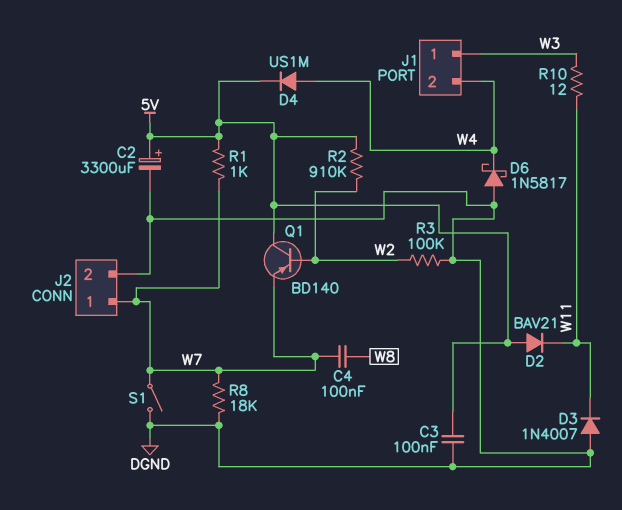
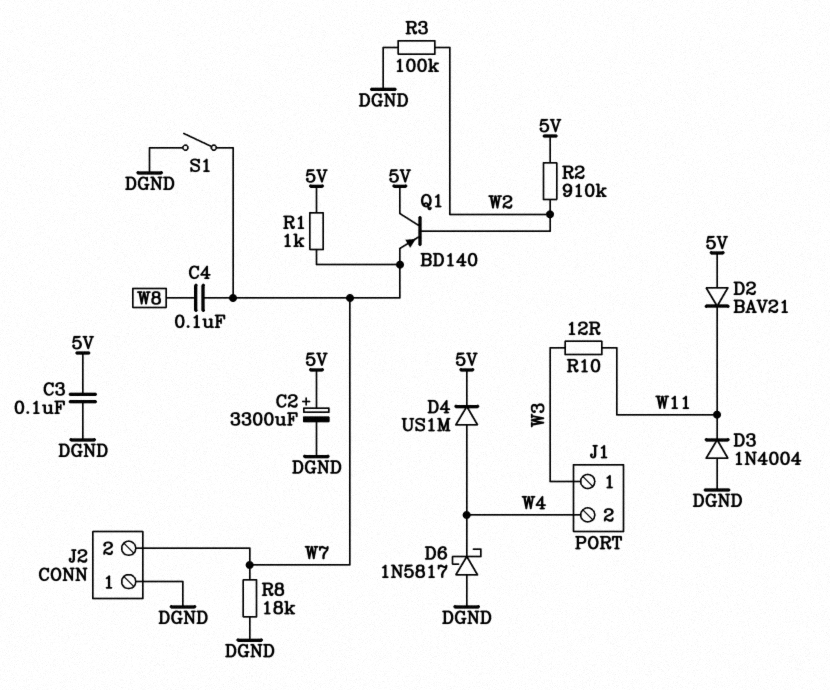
D3: diode 1N4007 (A DGND, K W11) -> diode 1N4004 (A DGND, K W11)
J2 pin 1: W7 -> DGND
J2 pin 2: DGND -> W7

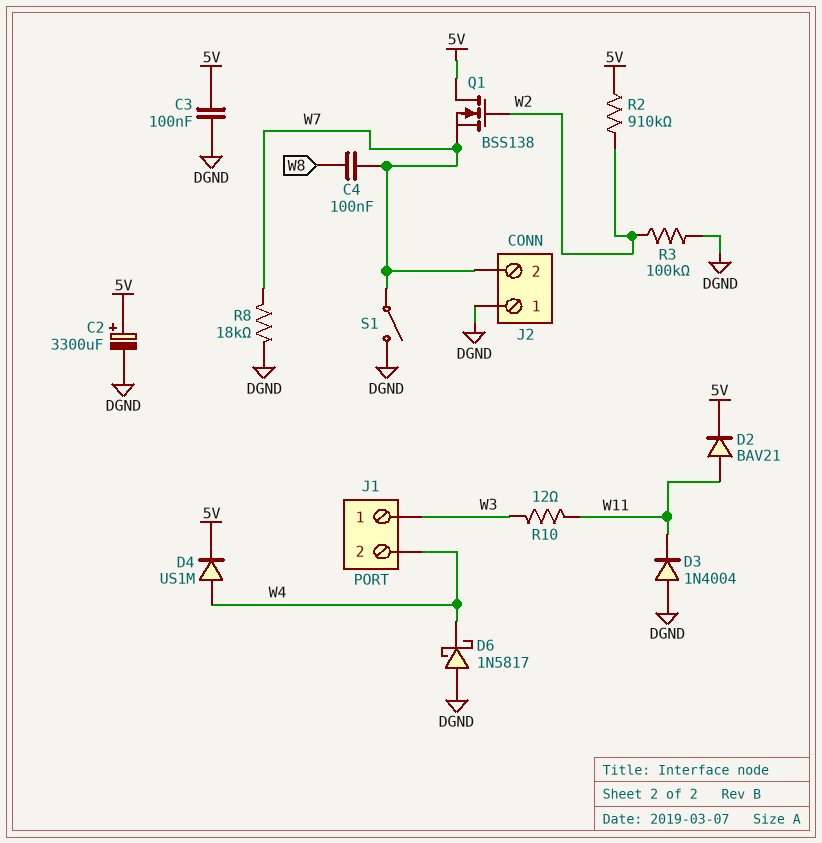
D2: diode BAV21 (A 5V, K W11) -> diode BAV21 (A W11, K 5V)
Q1: PNP BD140 (B W2, C 5V, E W7) -> NMOS BSS138 (G W2, D 5V, S W7)
R1: 1k (5V, W7) -> none

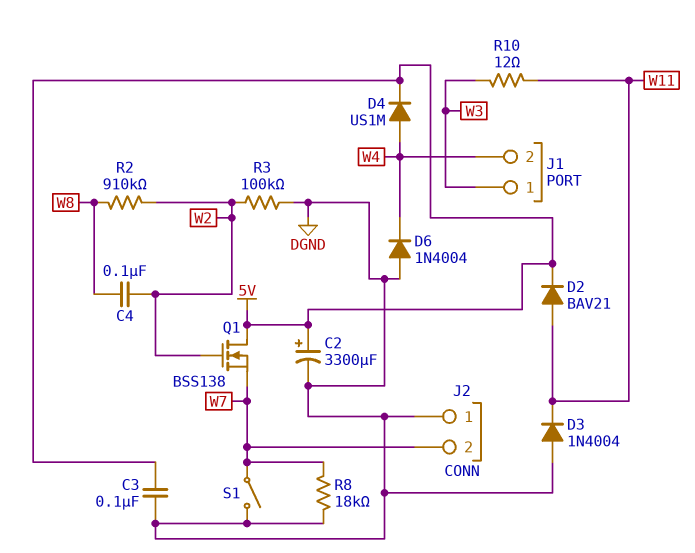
C4: 100nF (W7, W8) -> 100nF (W2, W8)
D6: schottky 1N5817 (A DGND, K W4) -> diode 1N4004 (A DGND, K W4)
R2: 910k (5V, W2) -> 910k (W2, W8)

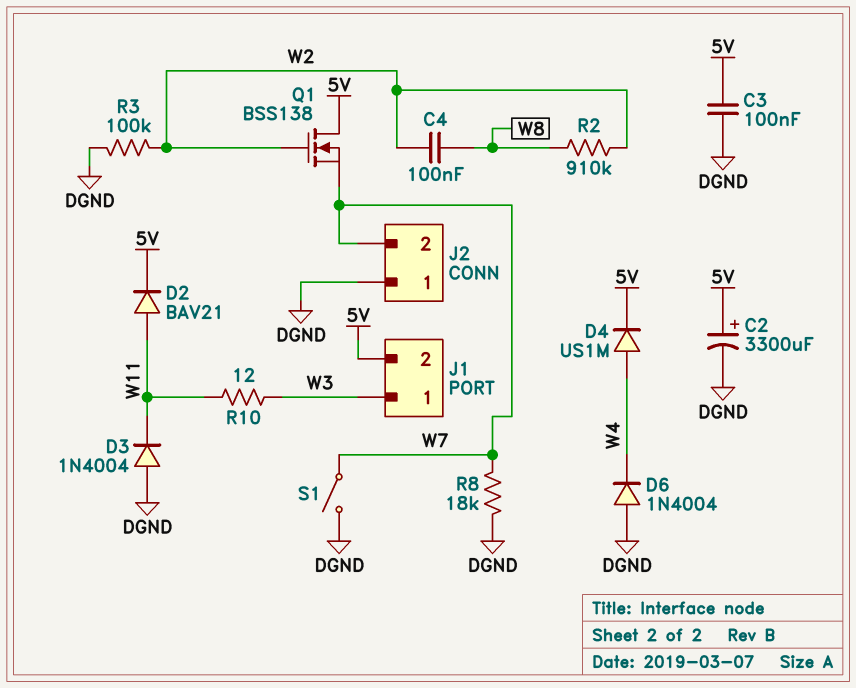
J1 pin 2: W4 -> 5V

